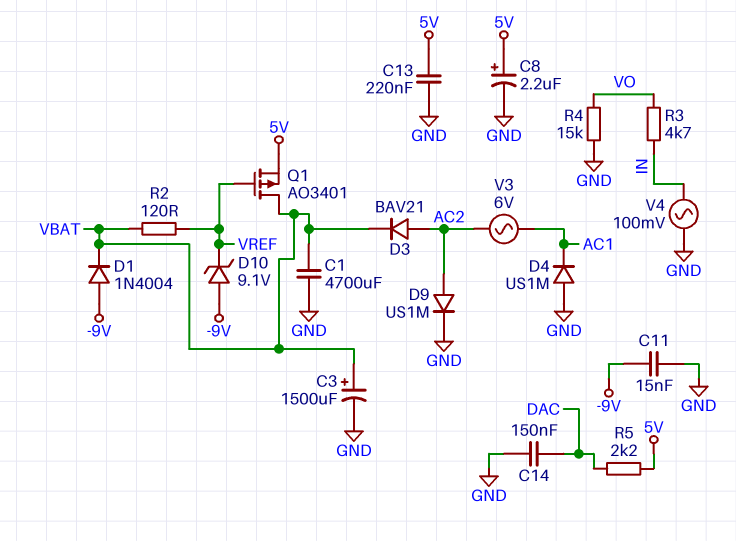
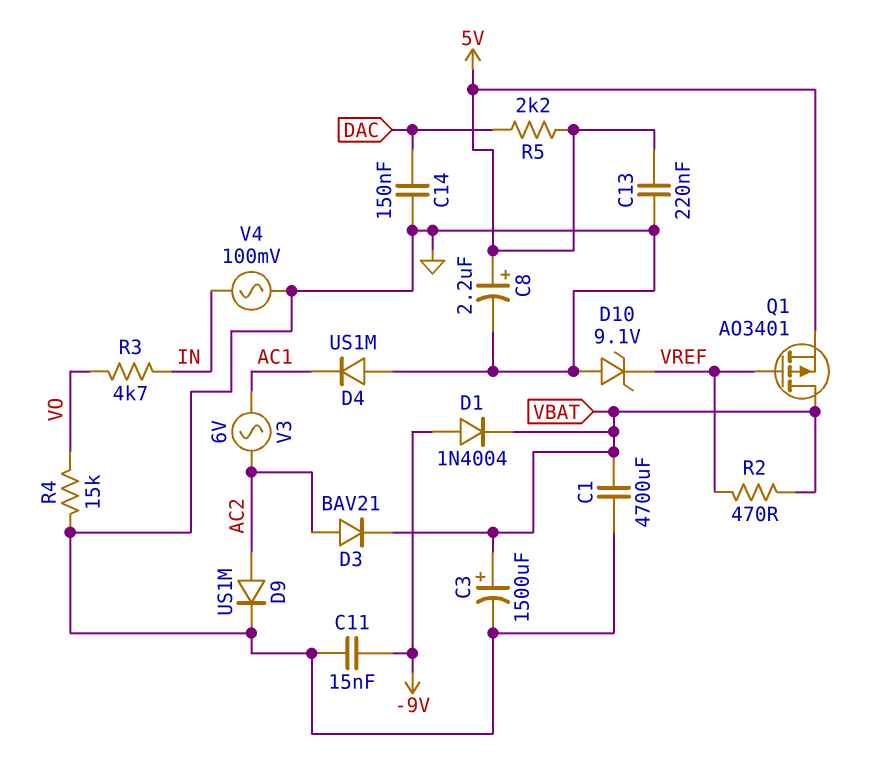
D10: zener 9.1V (A -9V, K VREF) -> zener 9.1V (A GND, K VREF)
R2: 120 (VBAT, VREF) -> 470 (VBAT, VREF)

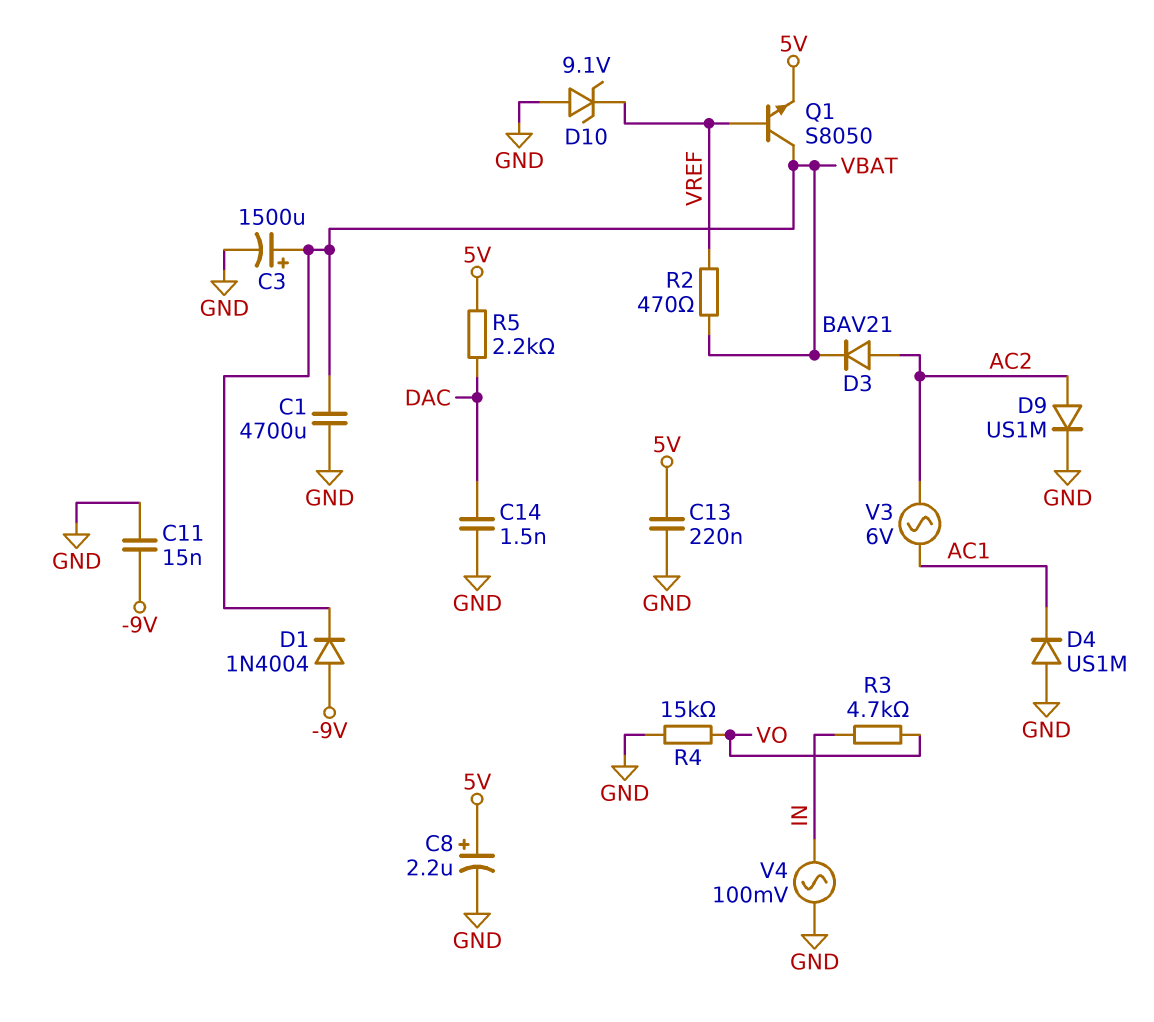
C14: 150nF (DAC, GND) -> 1.5nF (DAC, GND)
Q1: PMOS AO3401 (G VREF, D VBAT, S 5V) -> NPN S8050 (B VREF, C VBAT, E 5V)

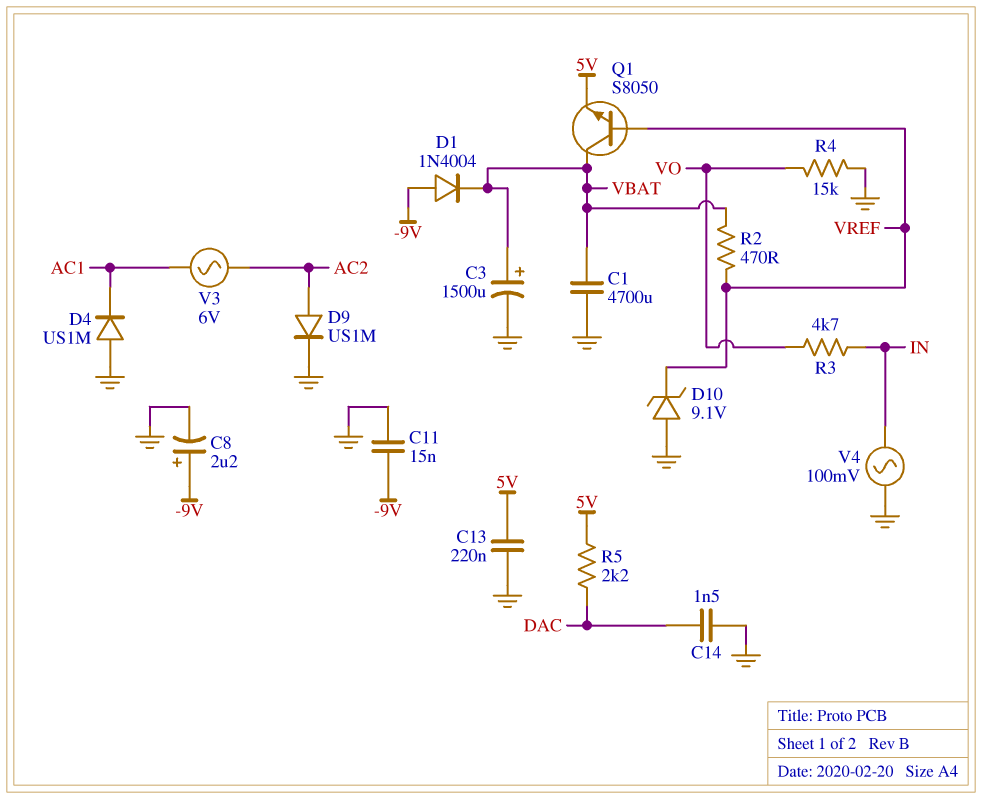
C8: 2.2uF (plus 5V, minus GND) -> 2.2uF (plus -9V, minus GND)
D3: diode BAV21 (A AC2, K VBAT) -> none

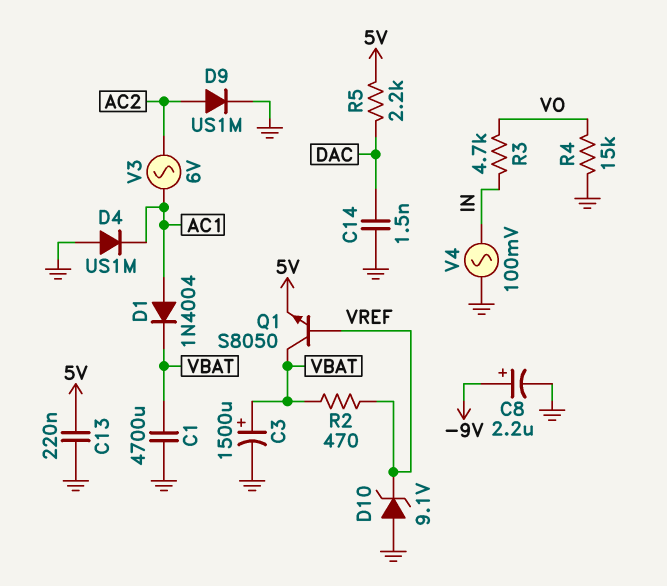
C11: 15nF (-9V, GND) -> none
D1: diode 1N4004 (A -9V, K VBAT) -> diode 1N4004 (A AC1, K VBAT)

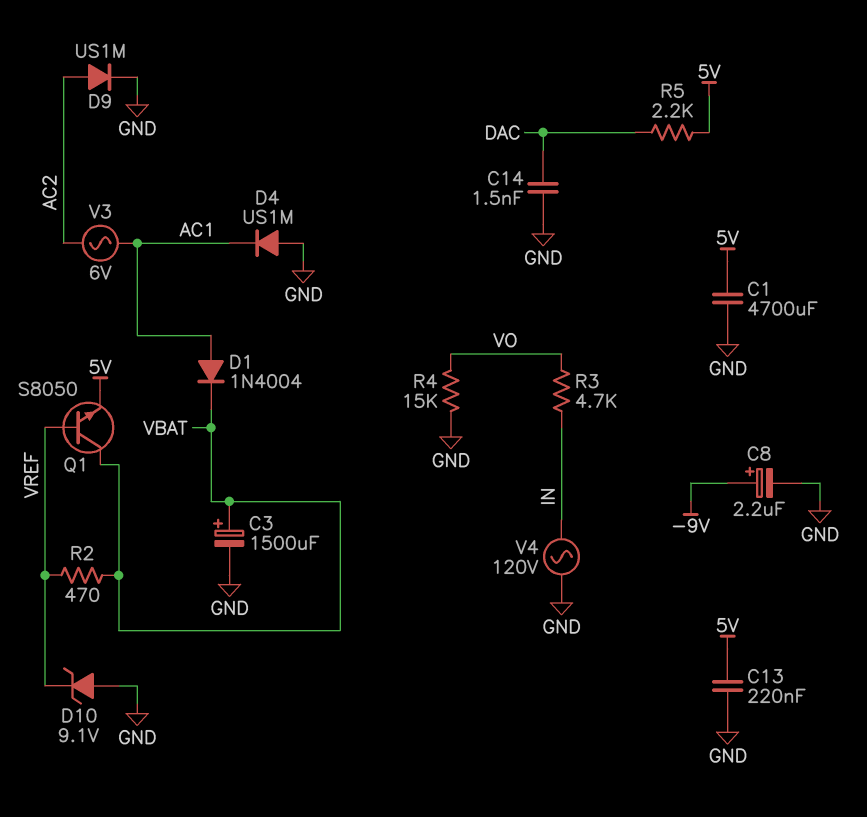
C1: 4700uF (GND, VBAT) -> 4700uF (5V, GND)
V4: AC 100mV (GND, IN) -> AC 120V (GND, IN)

